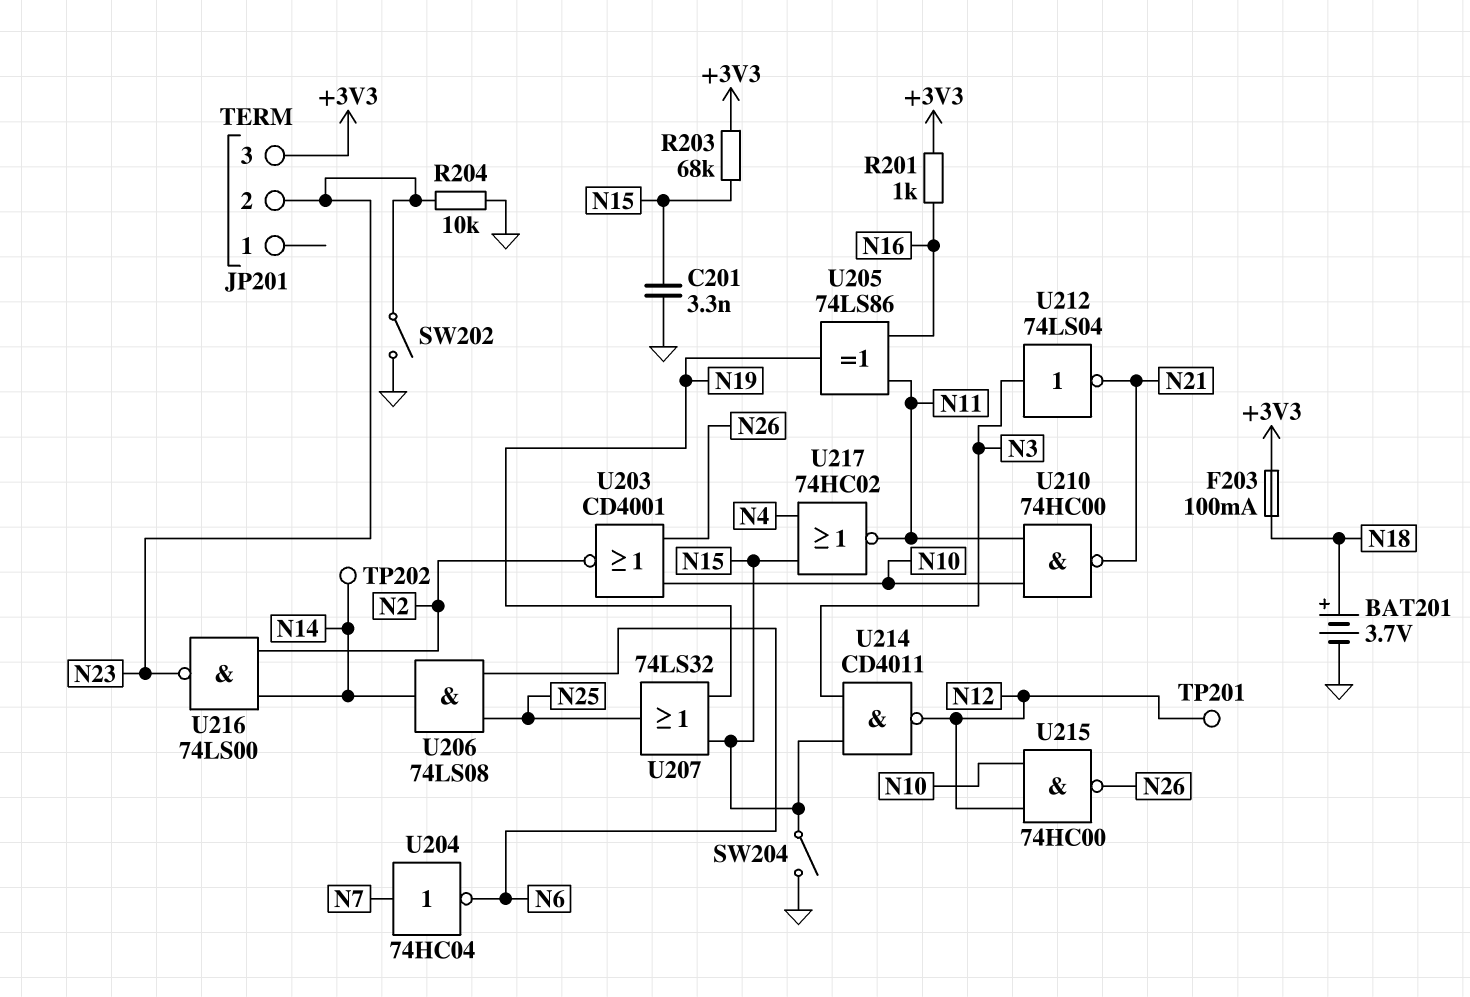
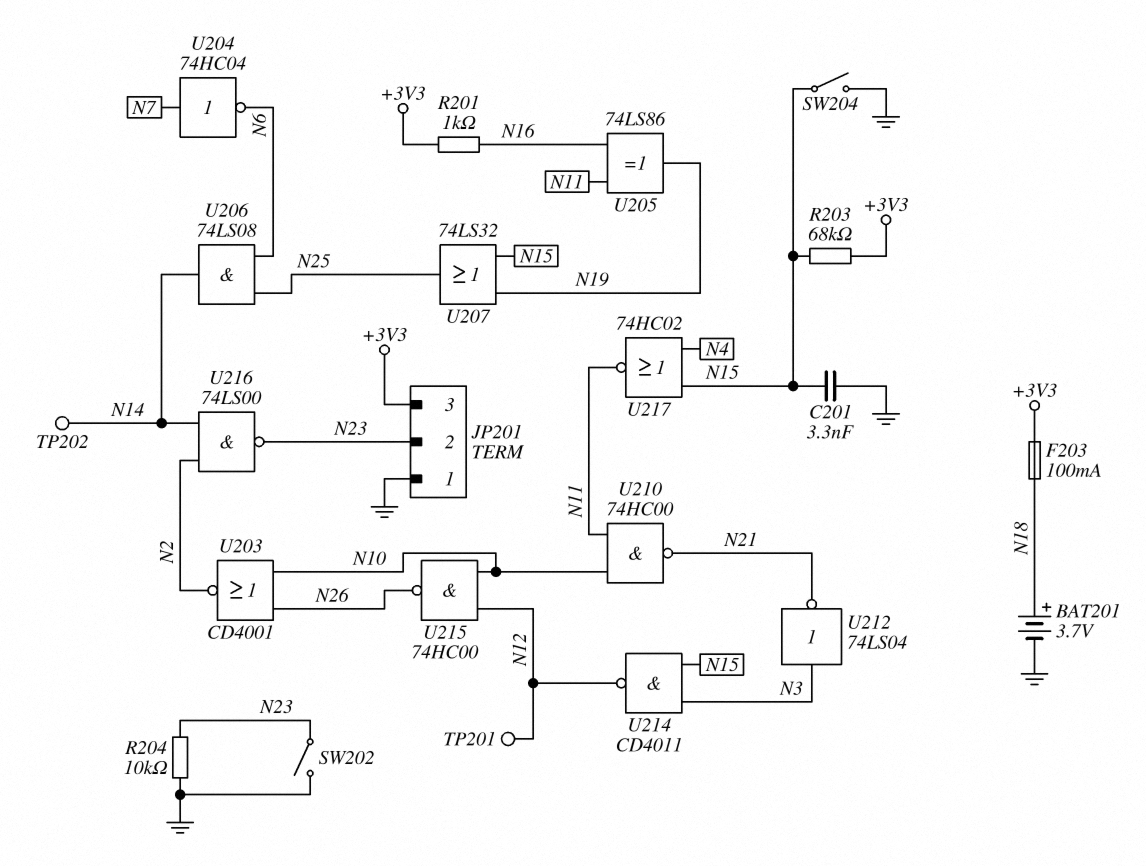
JP201 pin 1: none -> GND

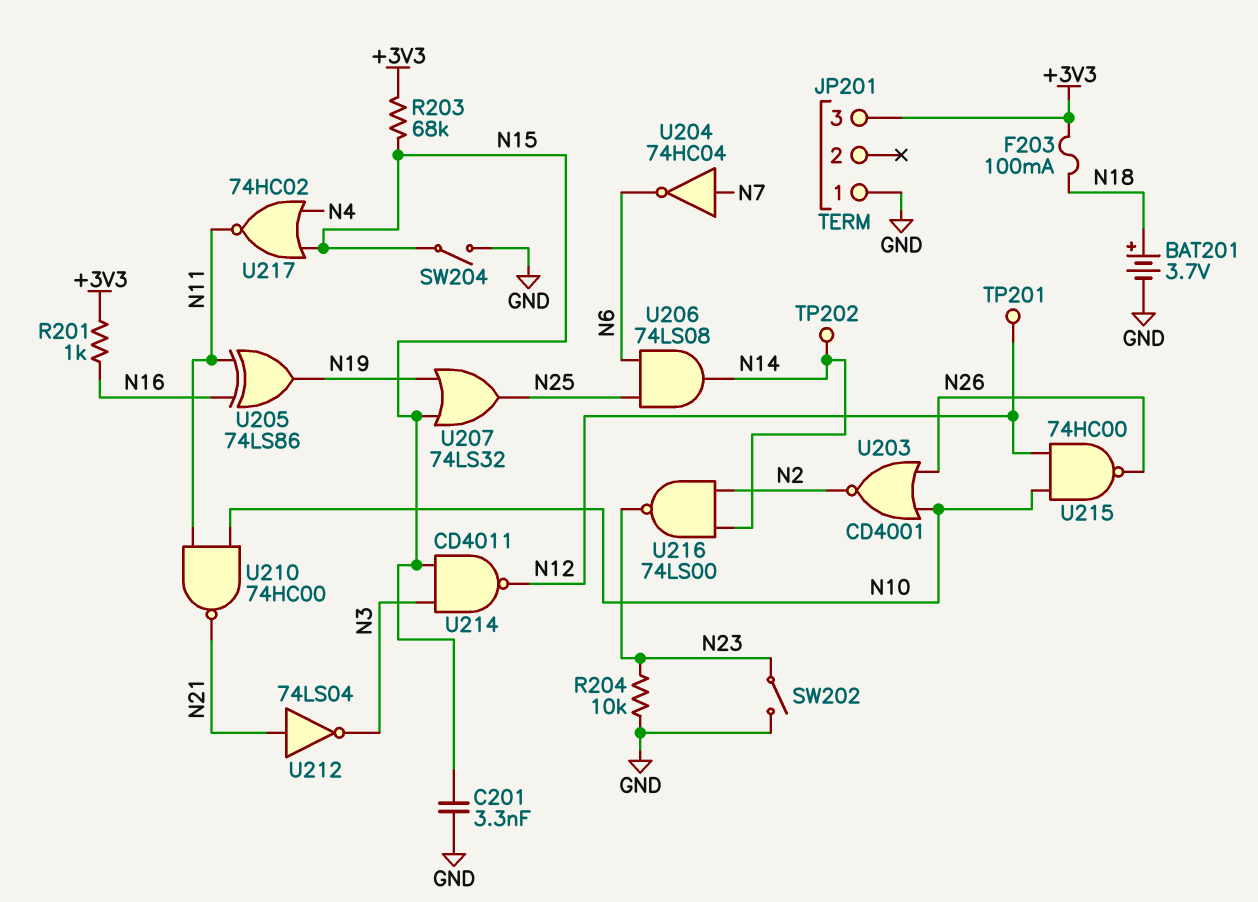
JP201 pin 2: N23 -> none
U212: NOT 74LS04 (in N3, out N21) -> NOT 74LS04 (in N21, out N3)

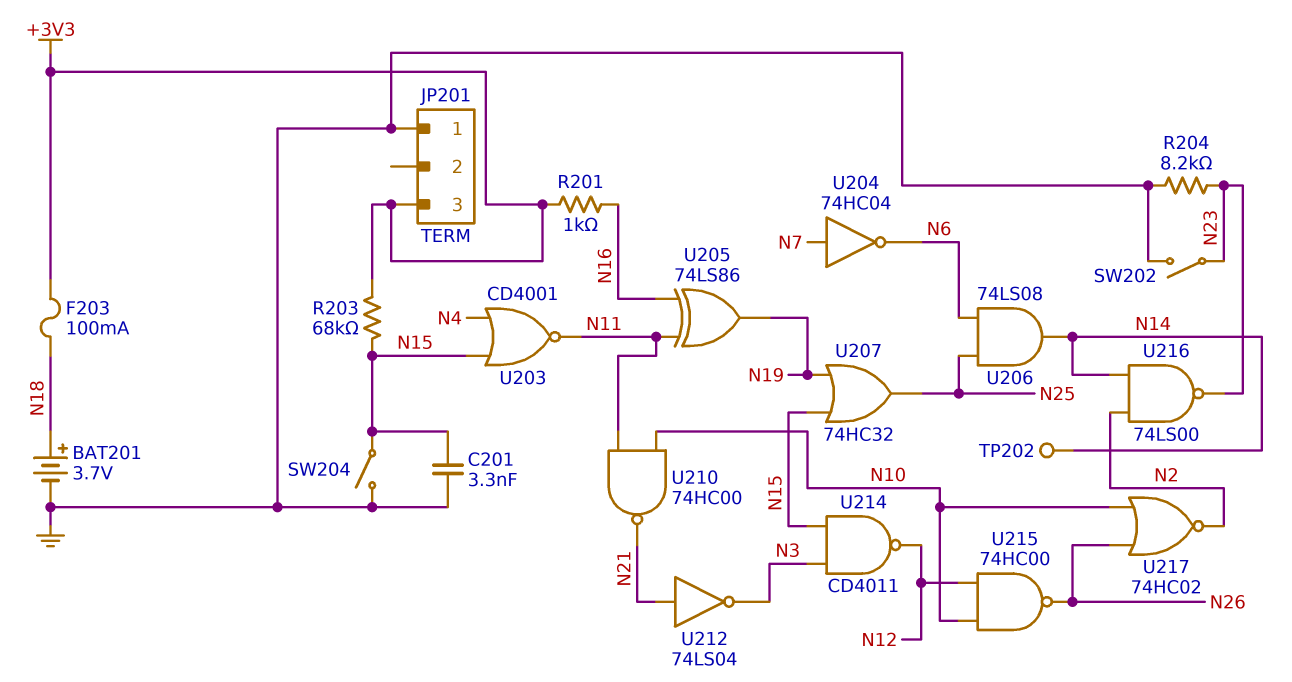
R204: 10k (GND, N23) -> 8.2k (GND, N23)
TP201: test point (N12) -> none
U203: NOR CD4001 (in N10, in N26, out N2) -> NOR CD4001 (in N4, in N15, out N11)
U207: OR 74LS32 (in N15, in N19, out N25) -> OR 74HC32 (in N15, in N19, out N25)
U217: NOR 74HC02 (in N4, in N15, out N11) -> NOR 74HC02 (in N10, in N26, out N2)

